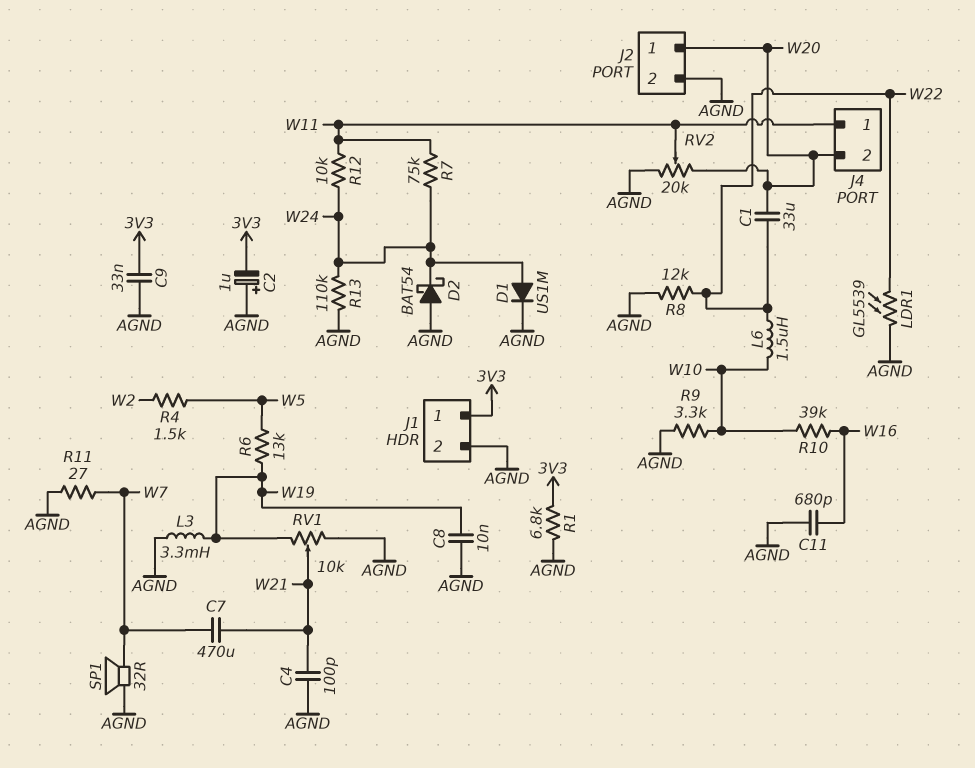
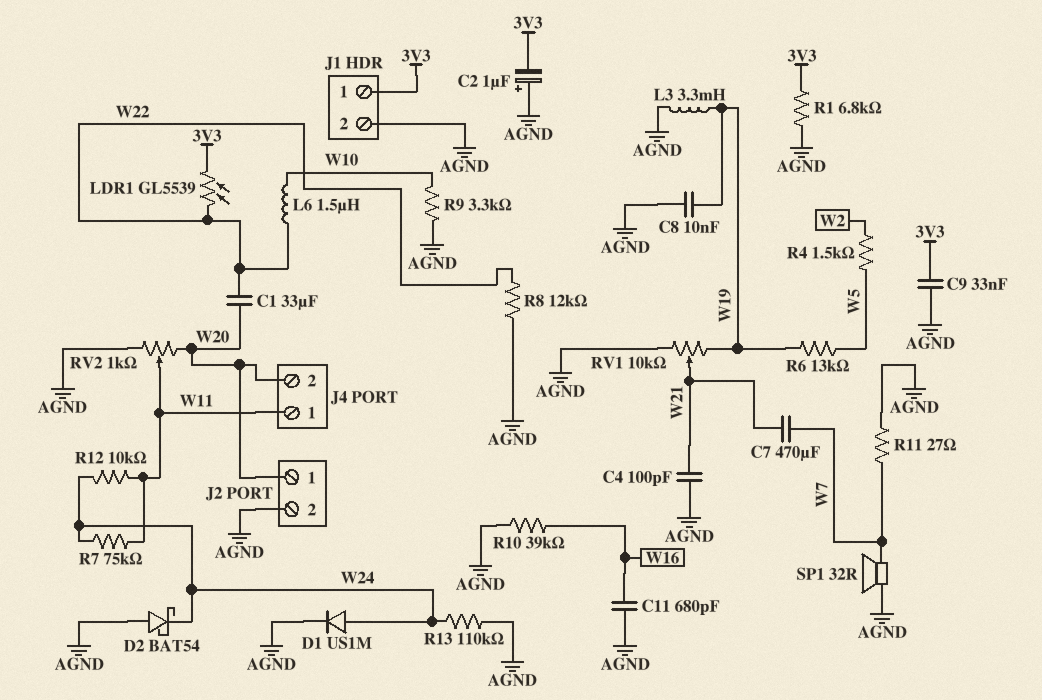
LDR1: GL5539 (AGND, W22) -> GL5539 (3V3, W22)
R10: 39k (W10, W16) -> 39k (AGND, W16)
RV2: 20k (AGND, W20, wiper W11) -> 1k (AGND, W20, wiper W11)

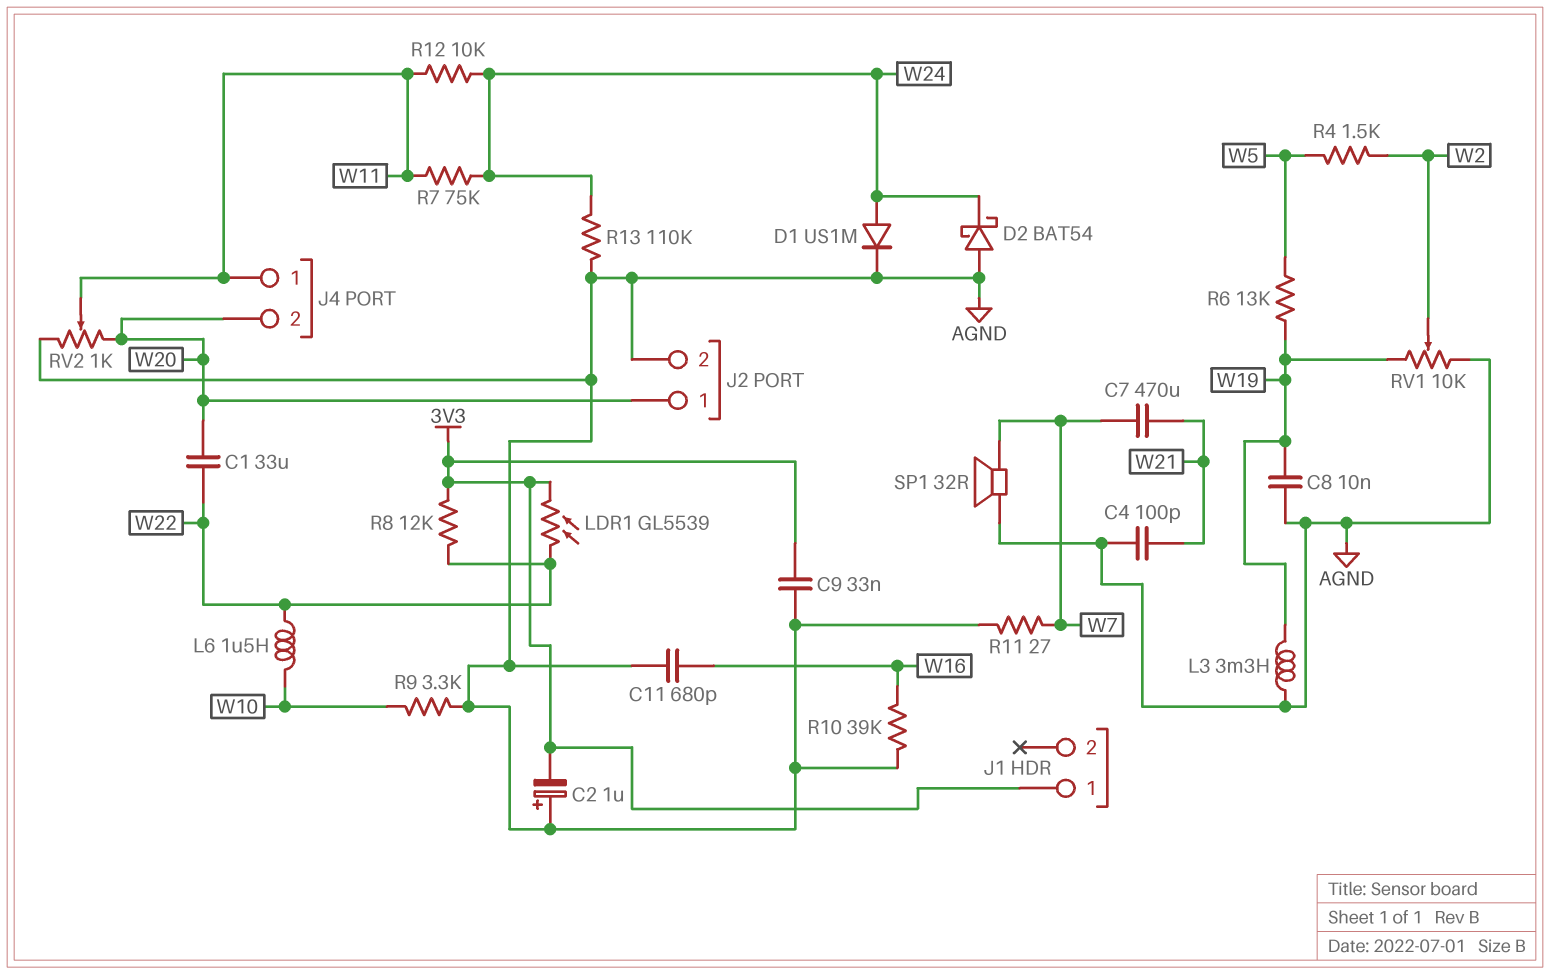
J1 pin 2: AGND -> none
R1: 6.8k (3V3, AGND) -> none
R8: 12k (AGND, W22) -> 12k (3V3, W22)
RV1: 10k (AGND, W19, wiper W21) -> 10k (AGND, W19, wiper W2)

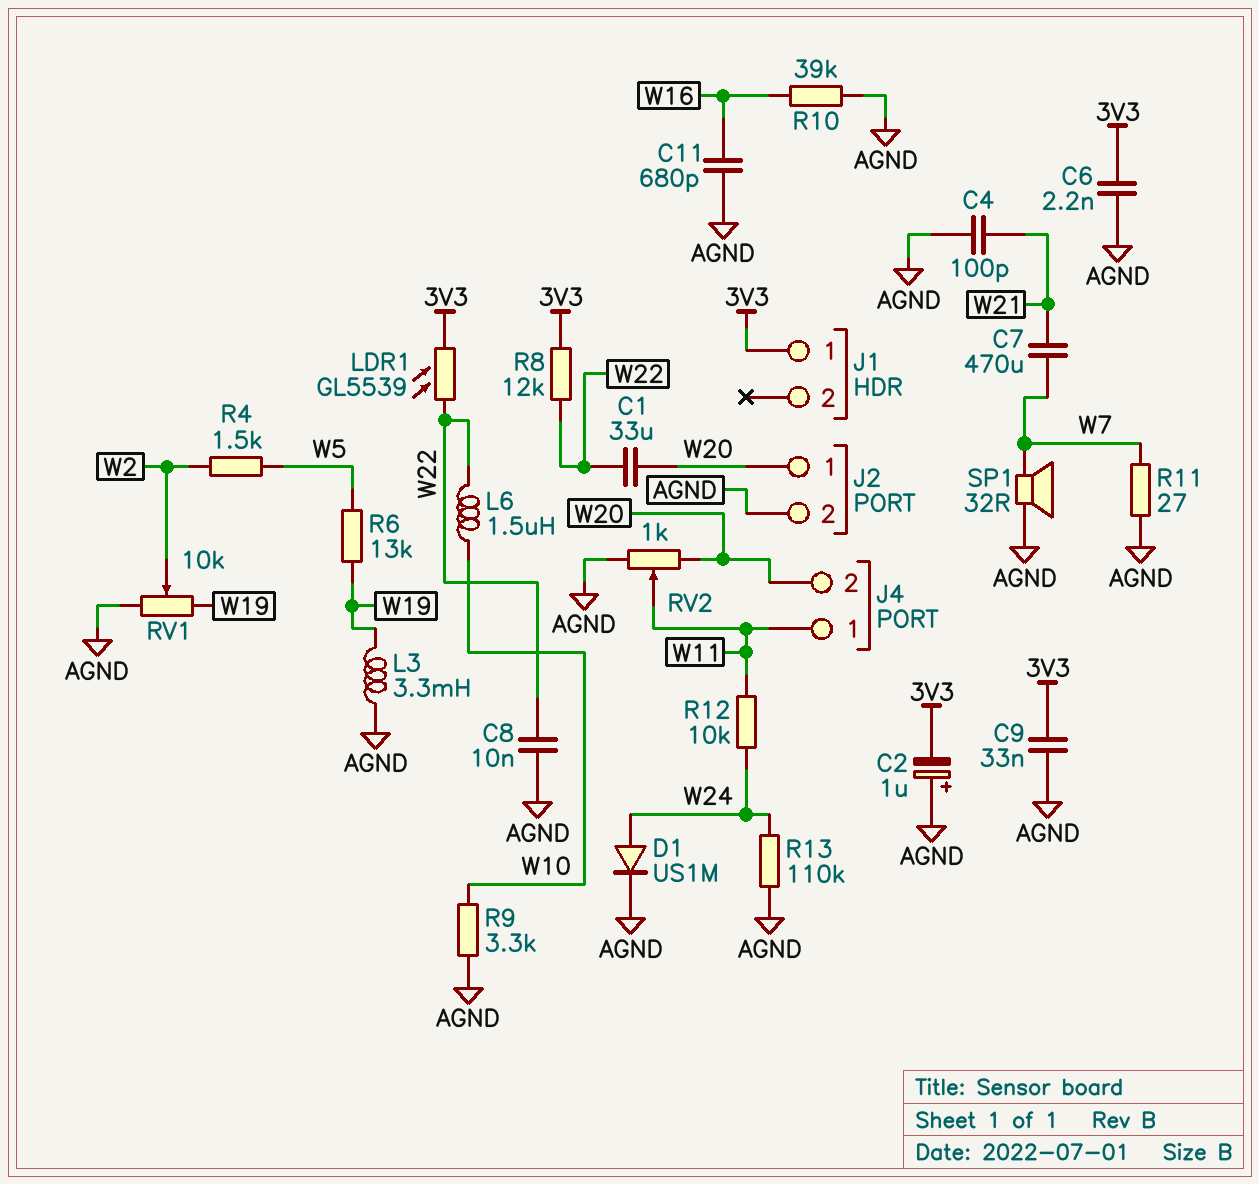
C6: none -> 2.2nF (3V3, AGND)
C8: 10nF (AGND, W19) -> 10nF (AGND, W22)
D2: schottky BAT54 (A AGND, K W24) -> none
R7: 75k (W11, W24) -> none

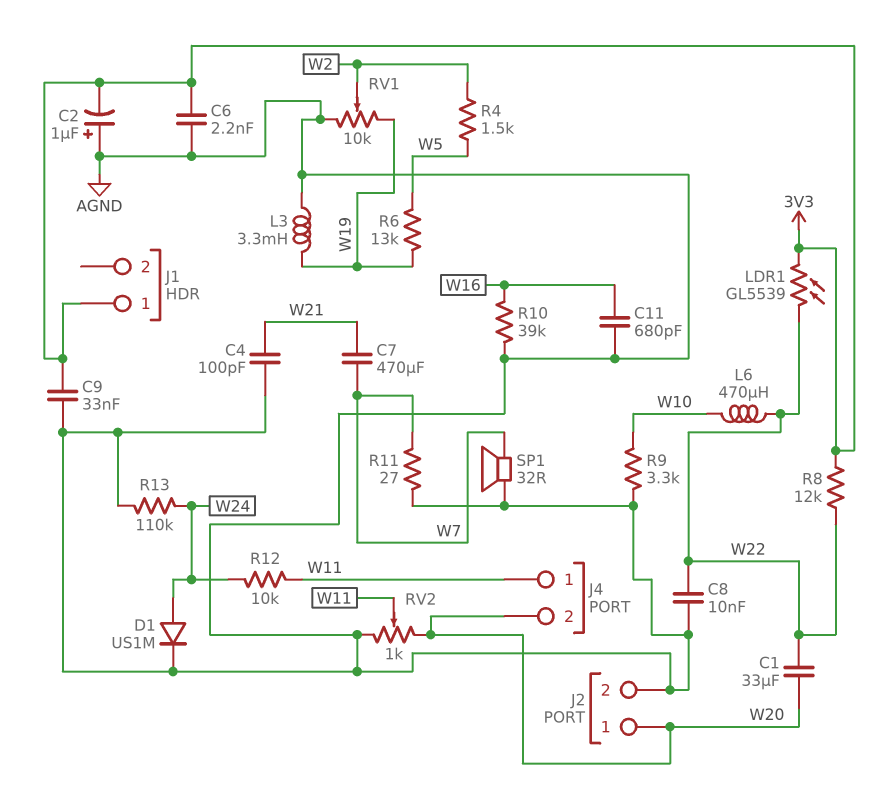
L6: 1.5uH (W10, W22) -> 470uH (W10, W22)

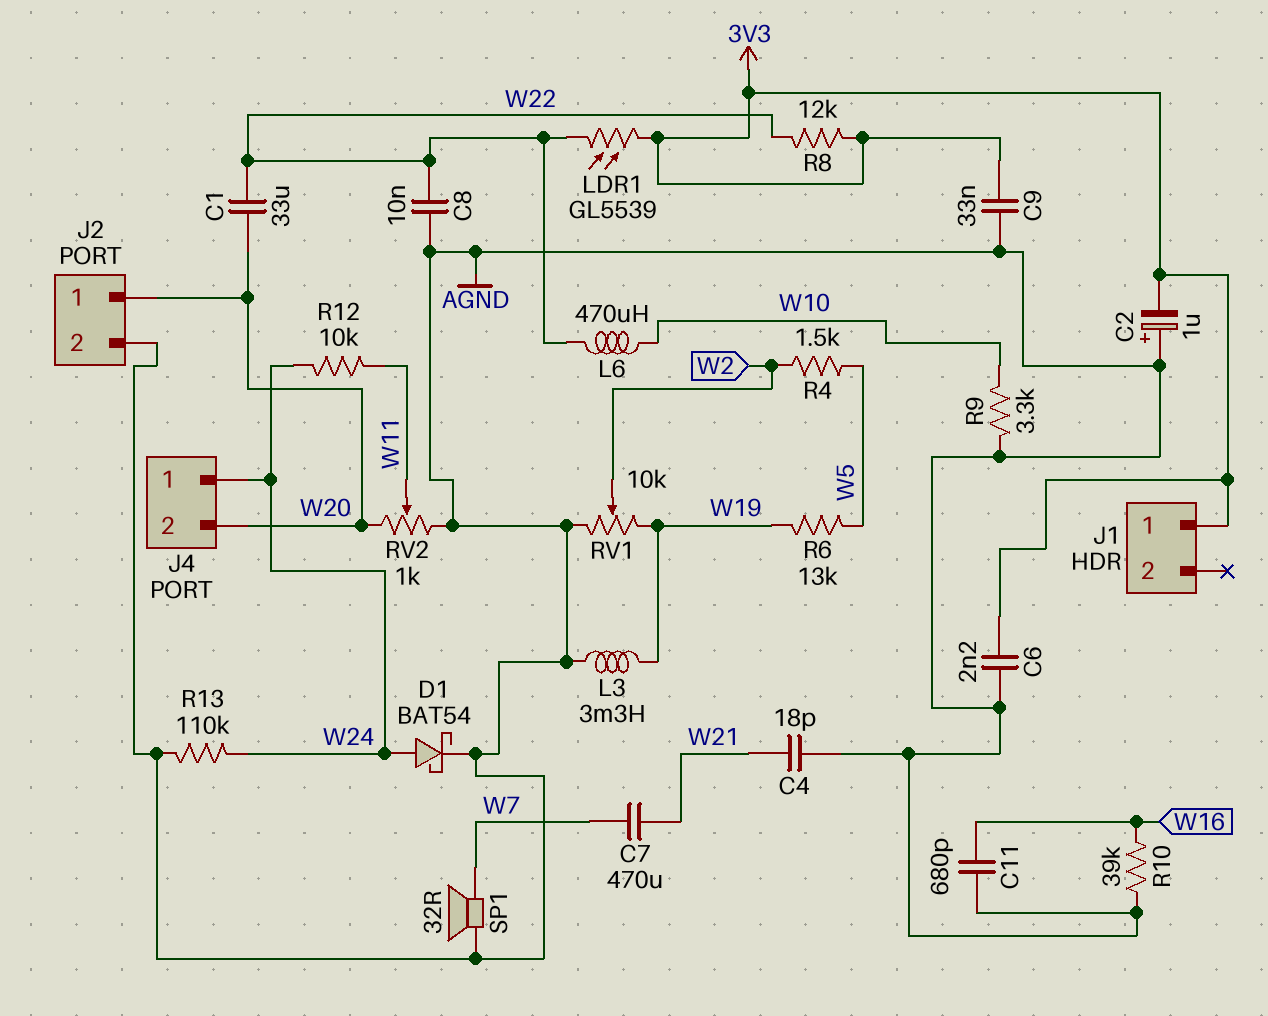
C4: 100pF (AGND, W21) -> 18pF (AGND, W21)
D1: diode US1M (A W24, K AGND) -> schottky BAT54 (A W24, K AGND)
J4 pin 1: W11 -> W24
R11: 27 (AGND, W7) -> none

